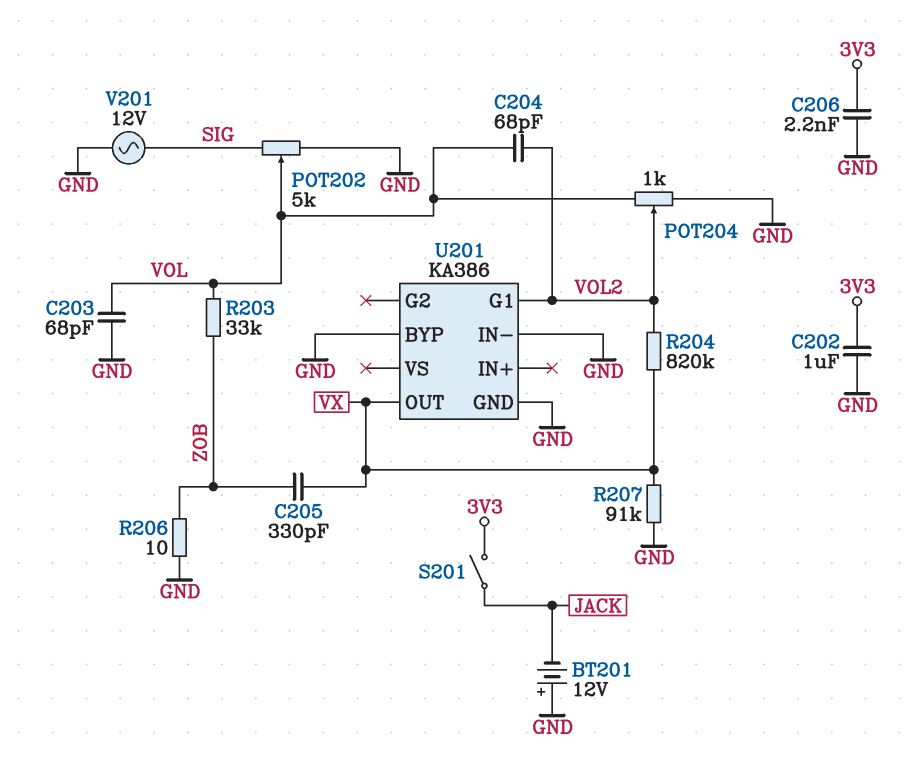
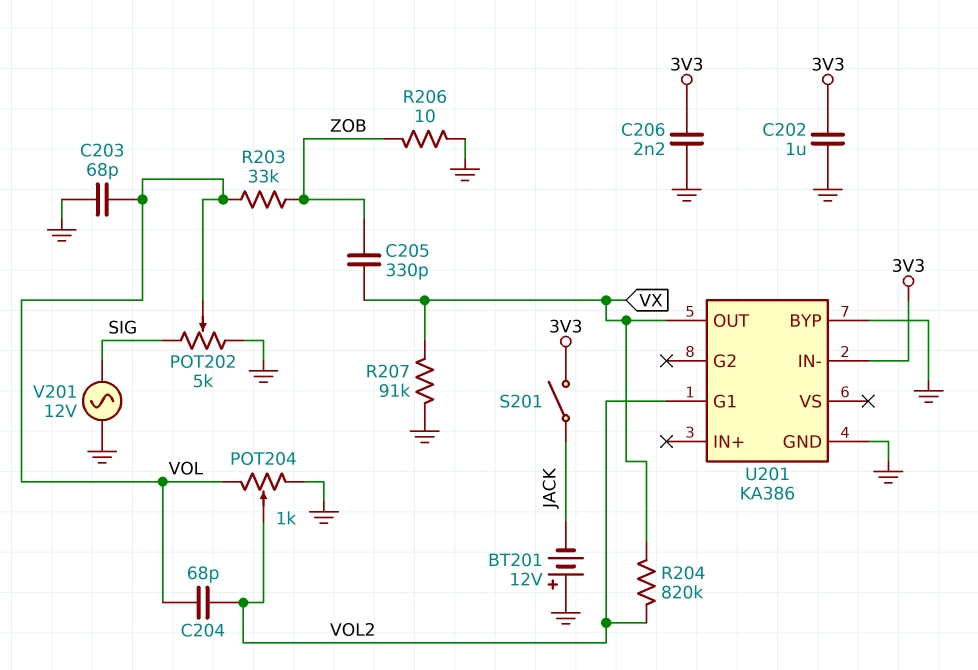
U201 pin IN-: GND -> 3V3

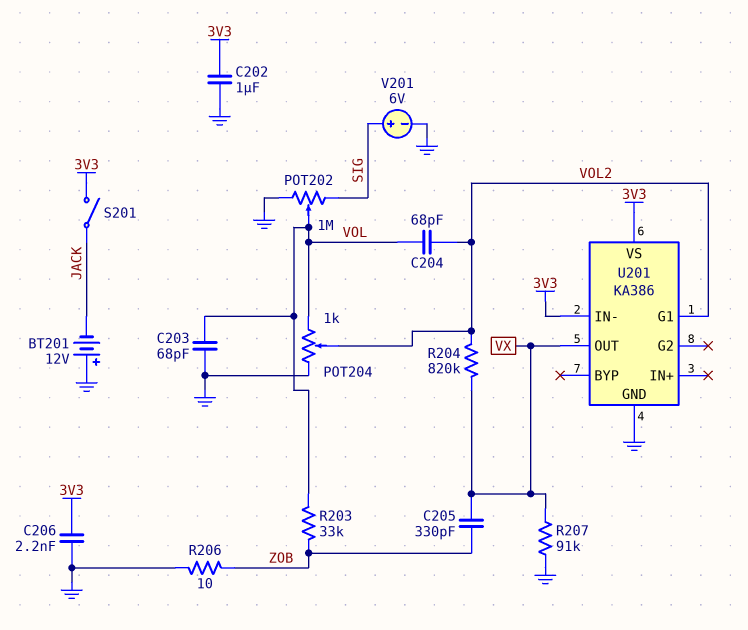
POT202: 5k (GND, SIG, wiper VOL) -> 1M (GND, SIG, wiper VOL)
U201 pin BYP: GND -> none
U201 pin VS: none -> 3V3
V201: AC 12V (GND, SIG) -> 6V (plus SIG, minus GND)

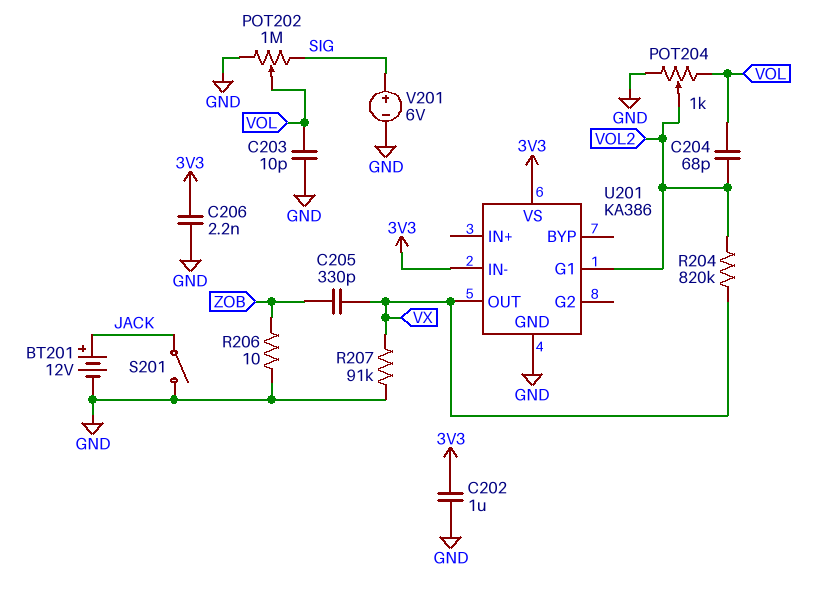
BT201: 12V (plus GND, minus JACK) -> 12V (plus JACK, minus GND)
C203: 68pF (GND, VOL) -> 10pF (GND, VOL)
R203: 33k (VOL, ZOB) -> none
S201: switch (3V3, JACK) -> switch (GND, JACK)

